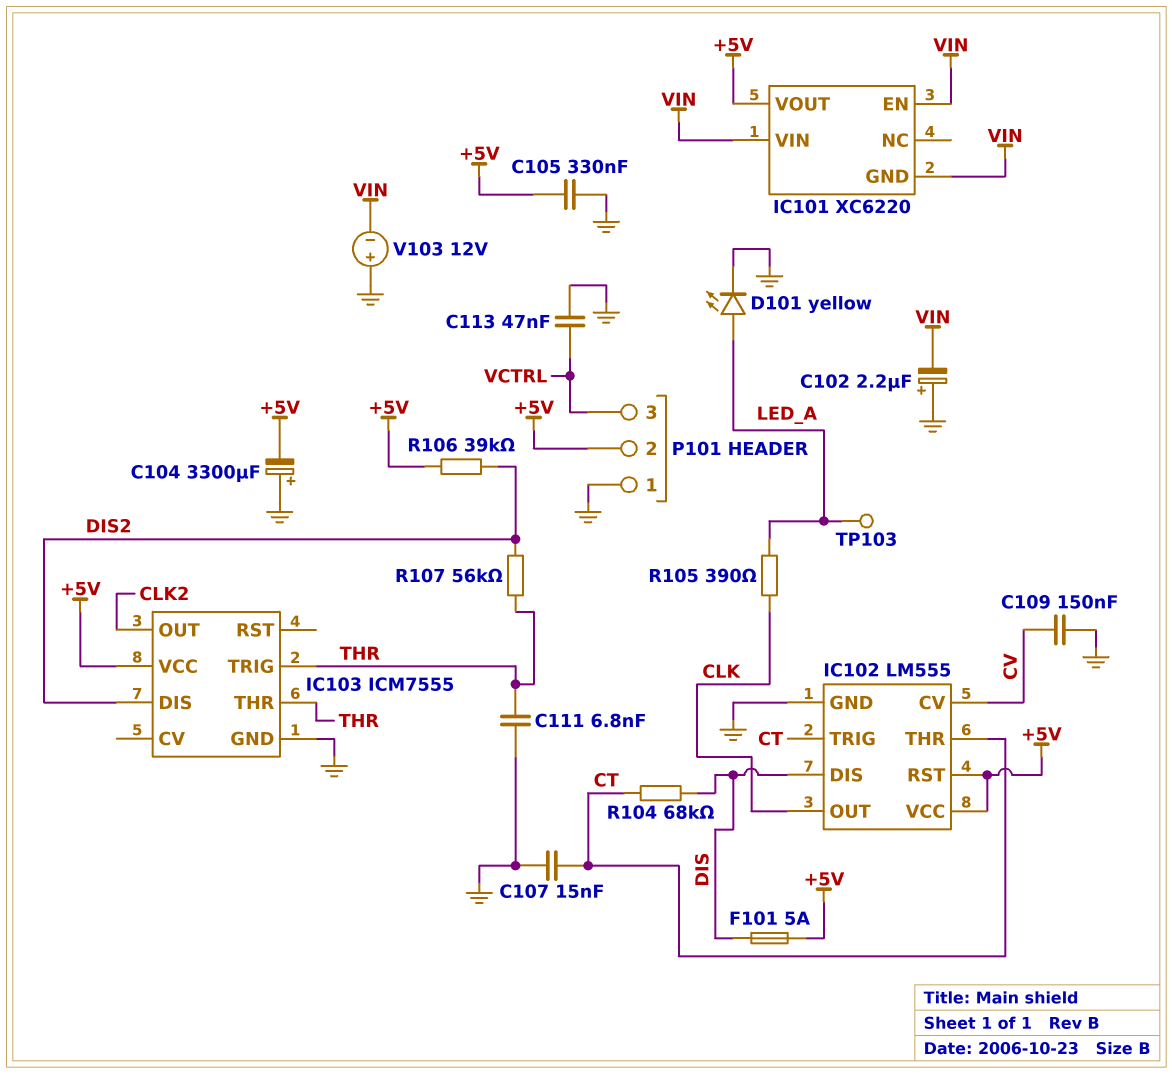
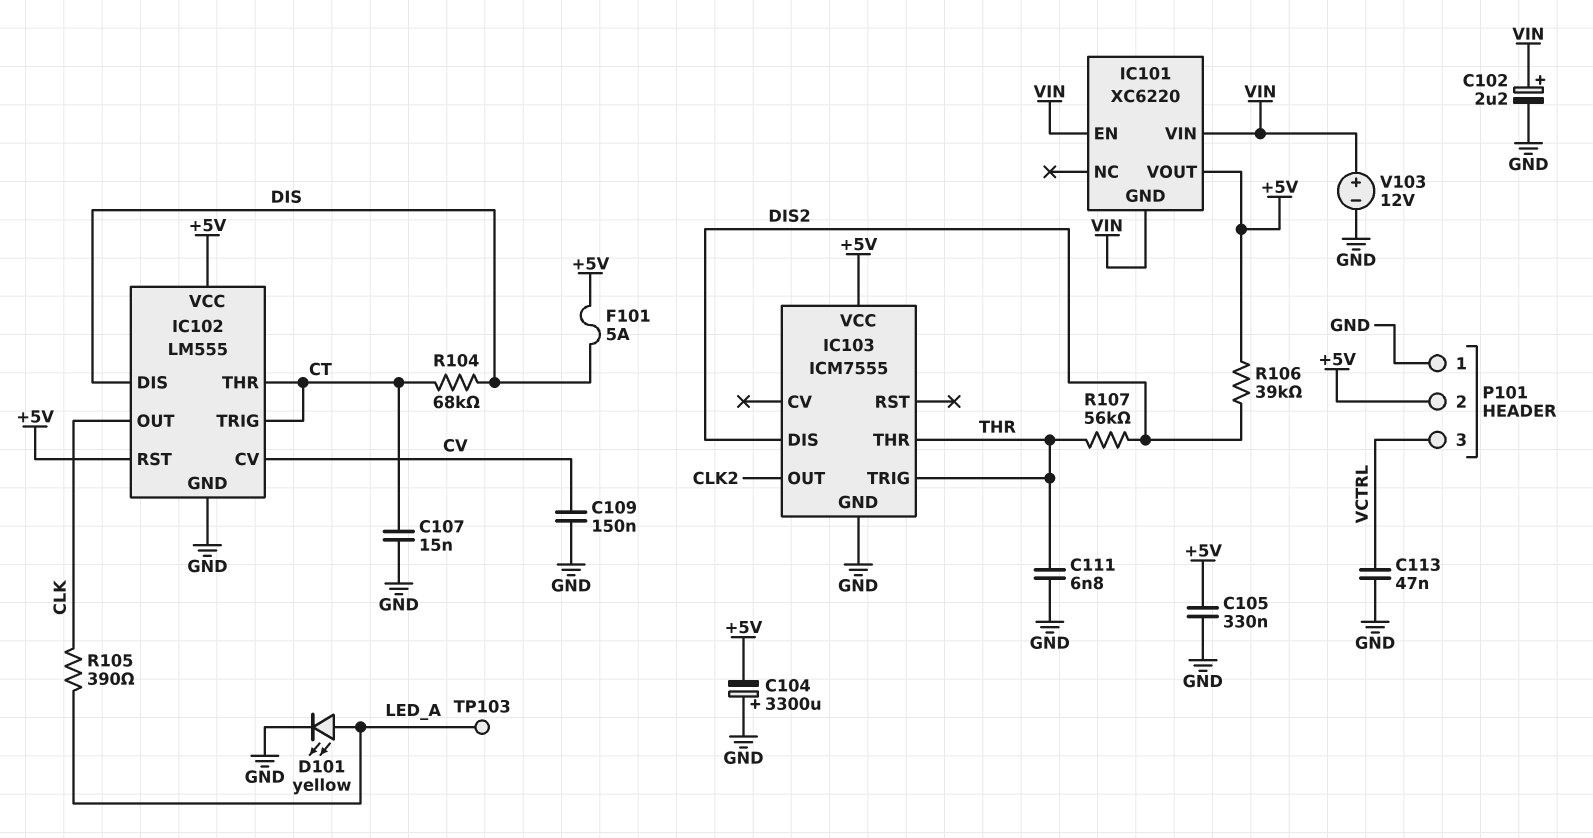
C102: 2.2uF (plus GND, minus VIN) -> 2.2uF (plus VIN, minus GND)
V103: 12V (plus GND, minus VIN) -> 12V (plus VIN, minus GND)

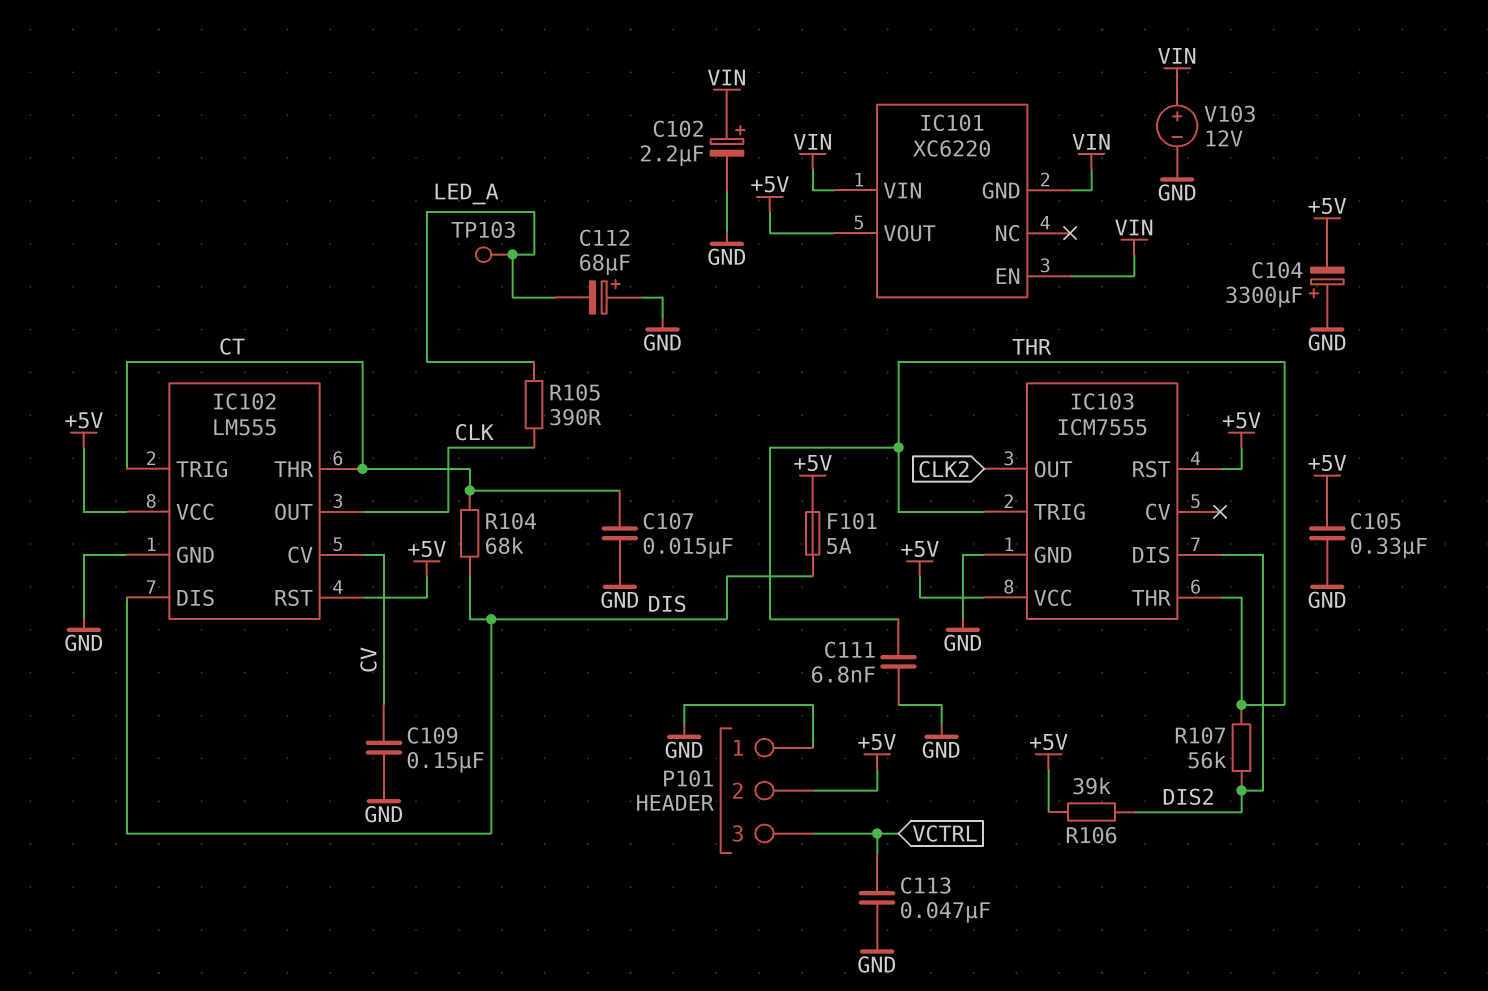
C112: none -> 68uF (plus GND, minus LED_A)
D101: LED yellow (A LED_A, K GND) -> none
IC103 pin RST: none -> +5V

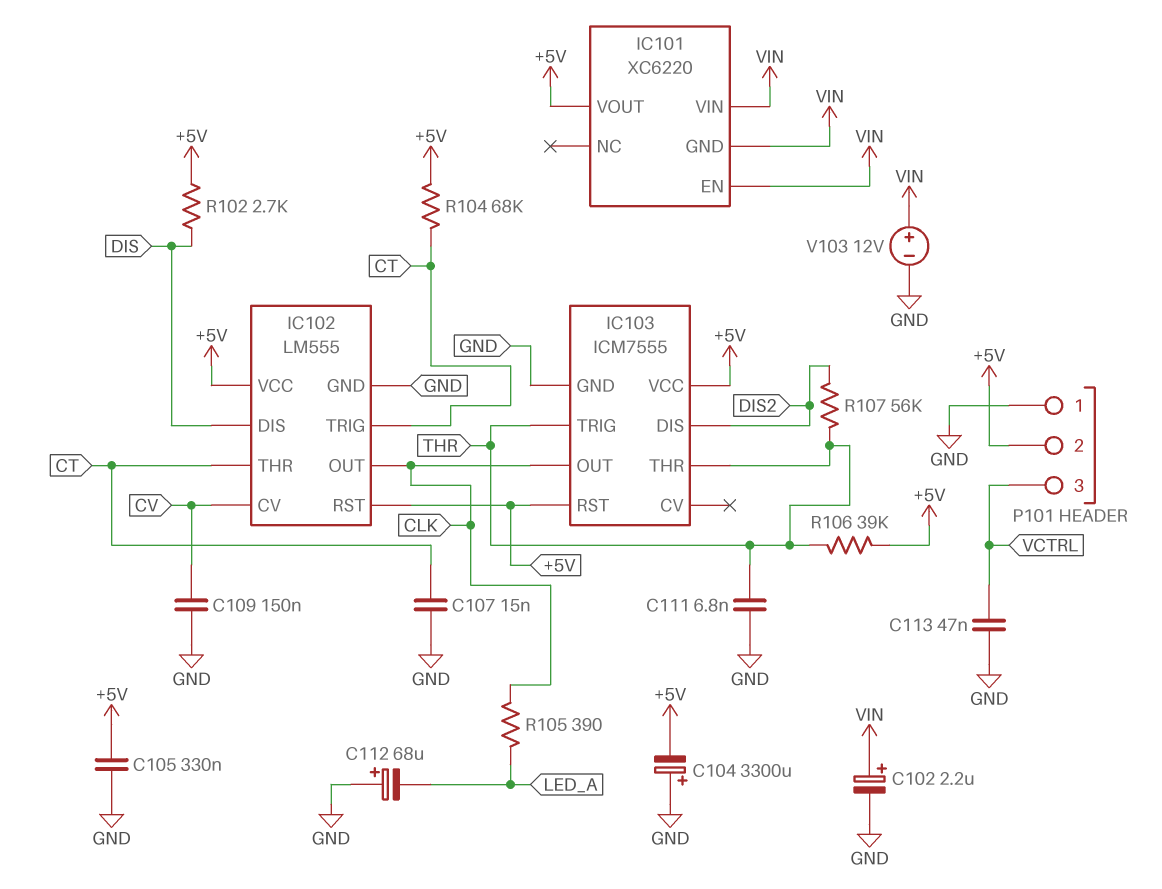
F101: 5A (+5V, DIS) -> none
IC103 pin OUT: CLK2 -> CLK
R102: none -> 2.7k (+5V, DIS)
R104: 68k (CT, DIS) -> 68k (+5V, CT)
R106: 39k (+5V, DIS2) -> 39k (+5V, THR)
TP103: test point (LED_A) -> none

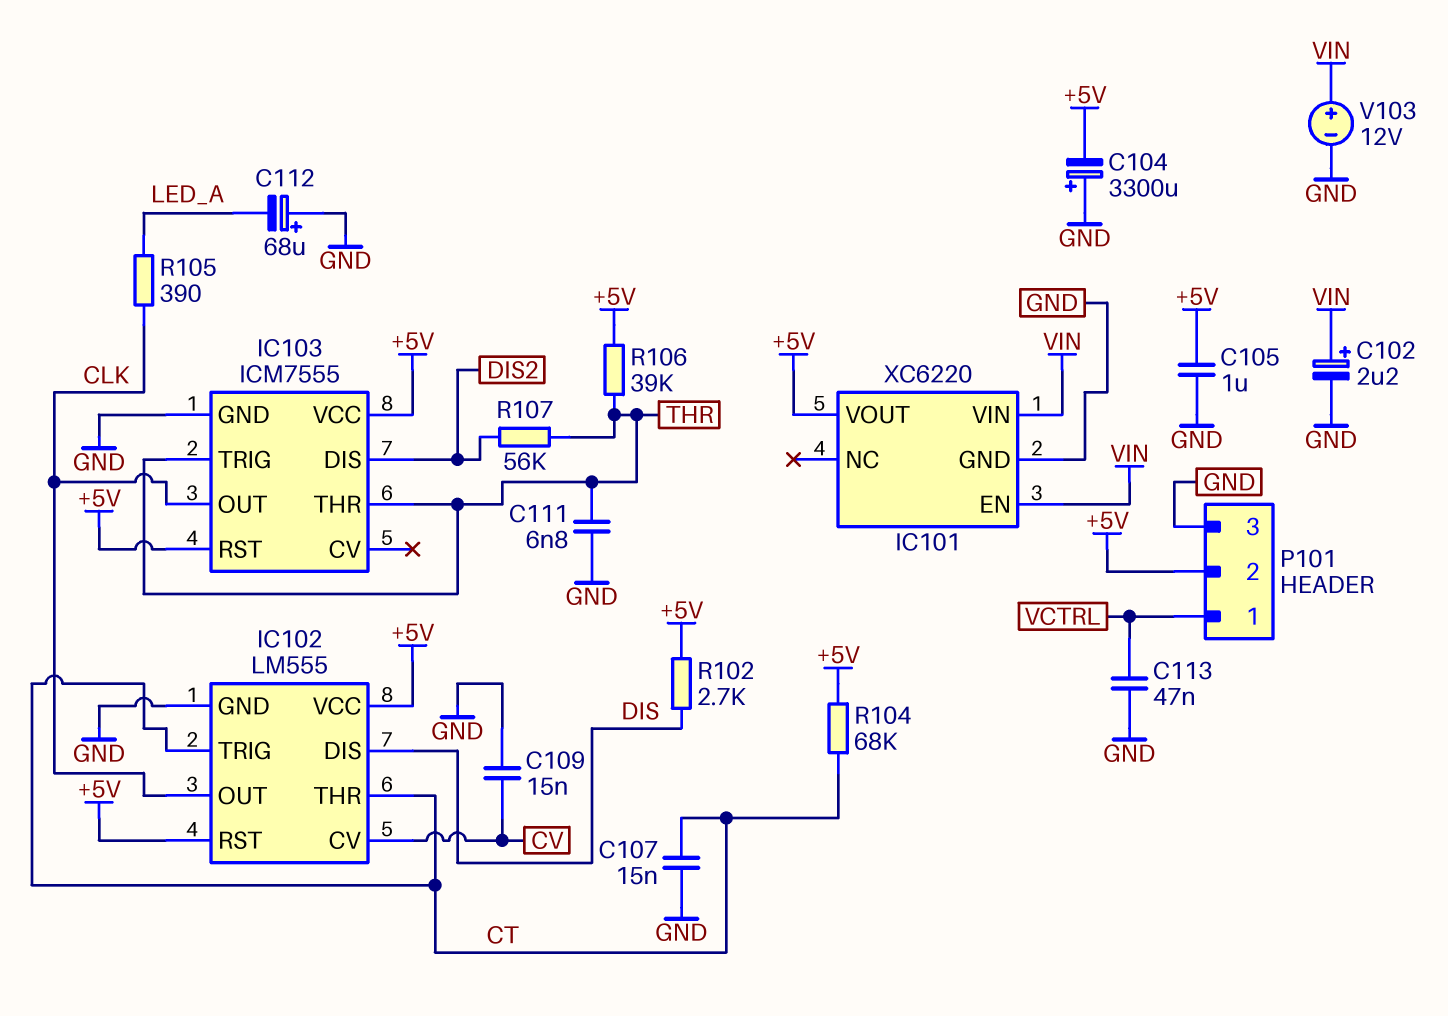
C105: 330nF (+5V, GND) -> 1uF (+5V, GND)
C109: 150nF (CV, GND) -> 15nF (CV, GND)
IC101 pin GND: VIN -> GND
P101 pin 1: GND -> VCTRL
P101 pin 3: VCTRL -> GND

